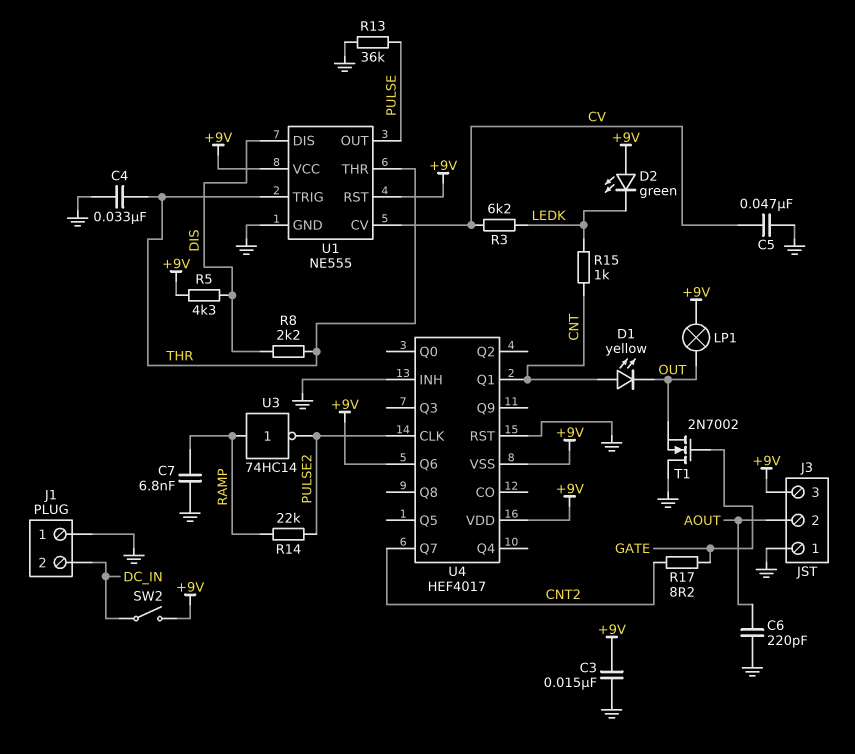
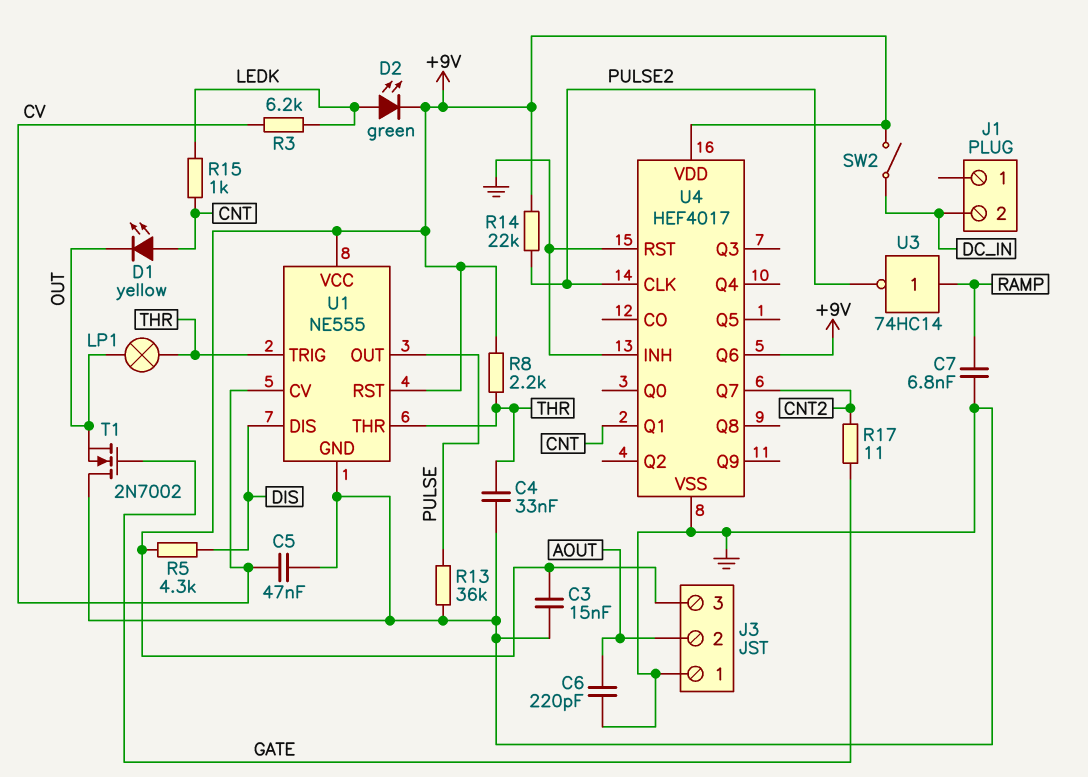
D2: LED green (A +9V, K LEDK) -> LED green (A LEDK, K +9V)
J1 pin 1: GND -> none
LP1: lamp (+9V, OUT) -> lamp (OUT, THR)
R8: 2.2k (DIS, THR) -> 2.2k (+9V, THR)
R14: 22k (PULSE2, RAMP) -> 22k (+9V, PULSE2)
R17: 8.2 (CNT2, GATE) -> 11 (CNT2, GATE)
U4 pin VSS: +9V -> GND

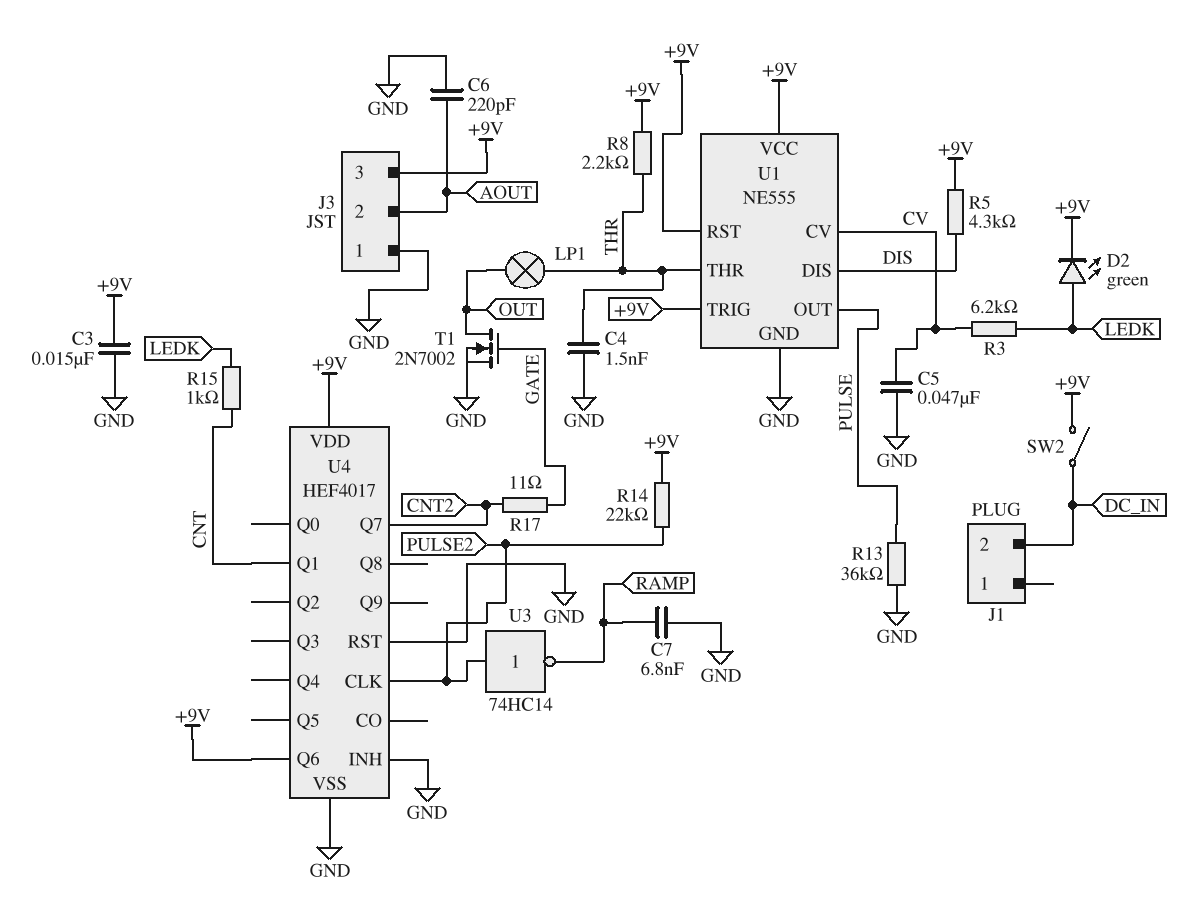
C4: 33nF (GND, THR) -> 1.5nF (GND, THR)
D1: LED yellow (A CNT, K OUT) -> none
T1: NMOS 2N7002 (G GATE, D GND, S OUT) -> NMOS 2N7002 (G GATE, D OUT, S GND)
U1 pin TRIG: THR -> +9V
U3: NOT 74HC14 (in RAMP, out PULSE2) -> NOT 74HC14 (in PULSE2, out RAMP)

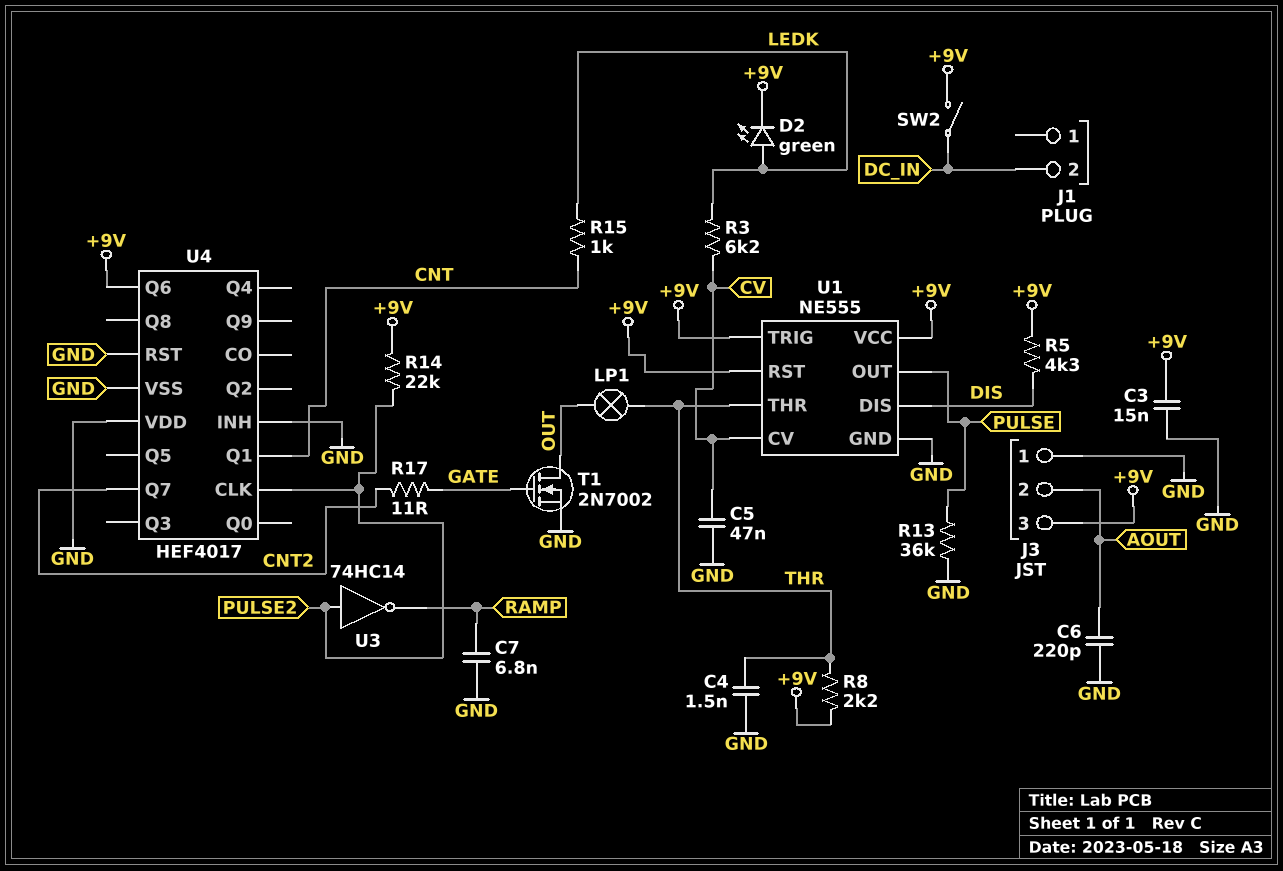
U4 pin VDD: +9V -> GND

